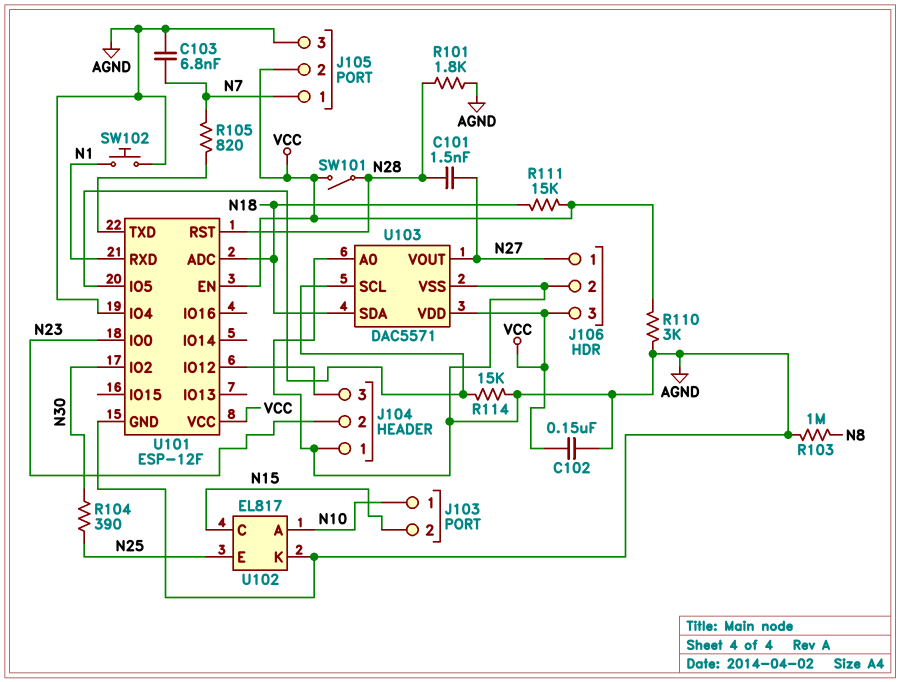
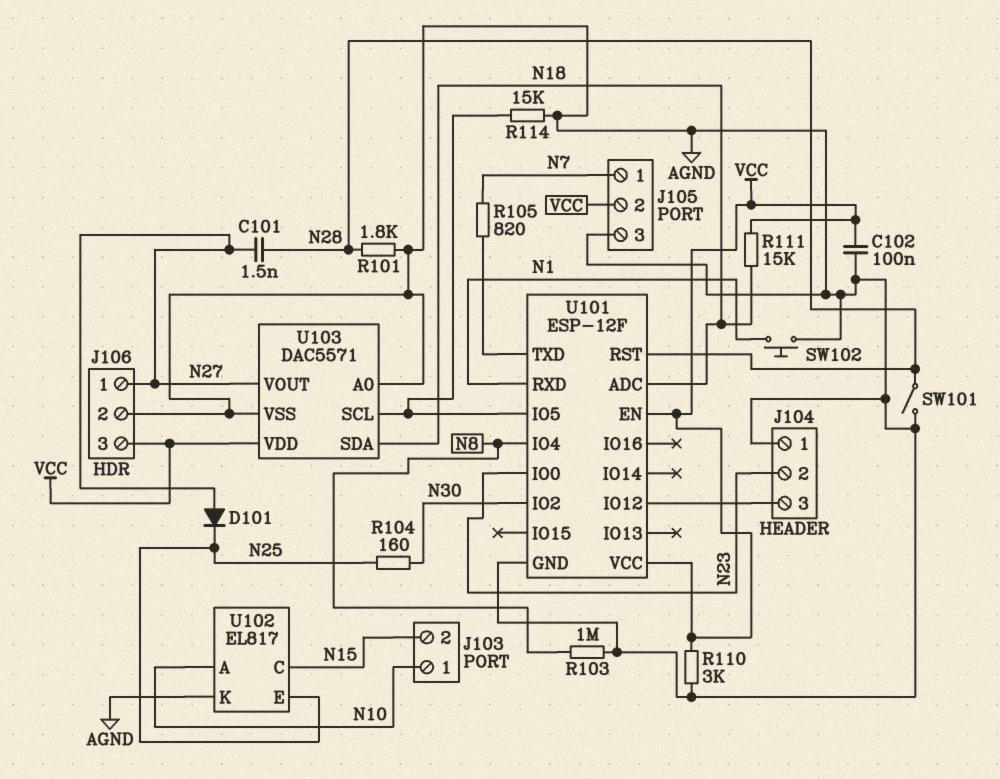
C102: 150nF (AGND, VCC) -> 100nF (AGND, VCC)
C103: 6.8nF (AGND, N7) -> none
D101: none -> diode (A N27, K N25)
R104: 390 (N25, N30) -> 160 (N25, N30)
SW101: switch (N28, VCC) -> switch (AGND, N28)
U101 pin IO4: AGND -> N8

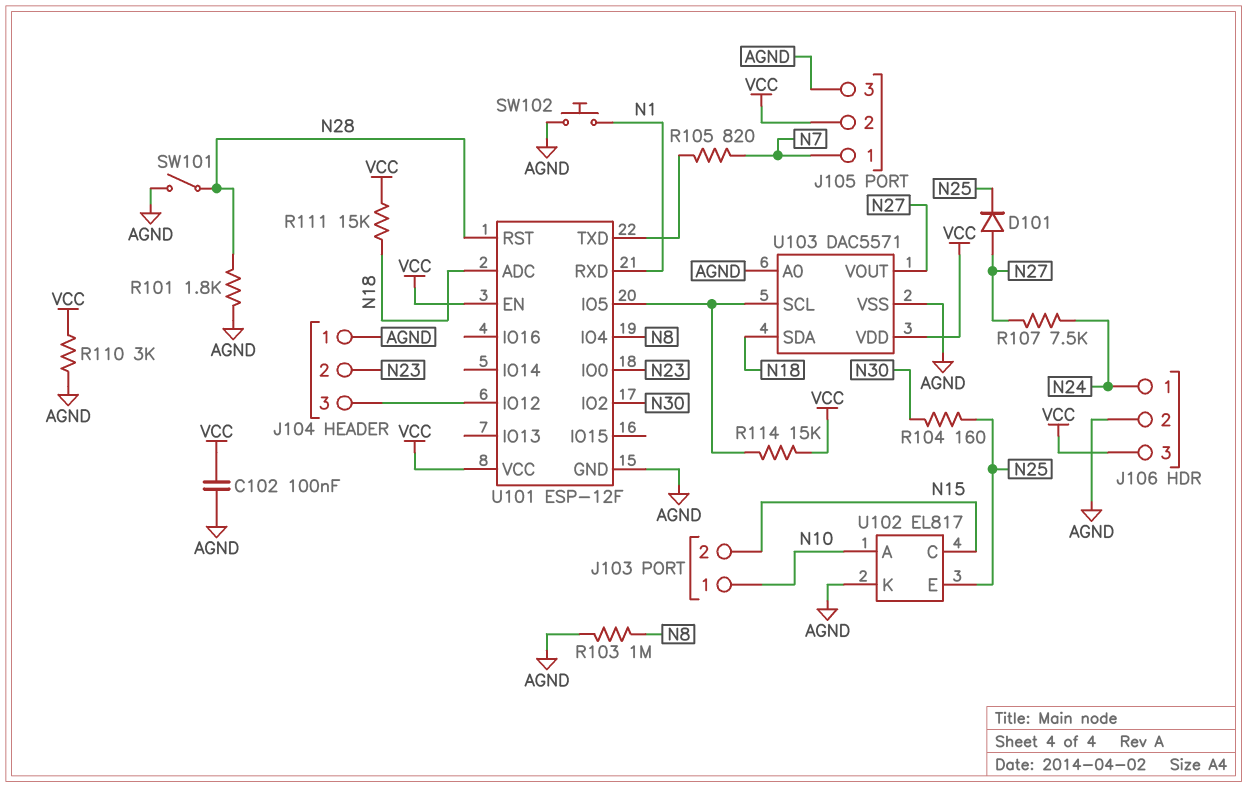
C101: 1.5nF (N27, N28) -> none
J106 pin 1: N27 -> N24
R107: none -> 7.5k (N24, N27)
R114: 15k (AGND, U101/IO5) -> 15k (U101/IO5, VCC)

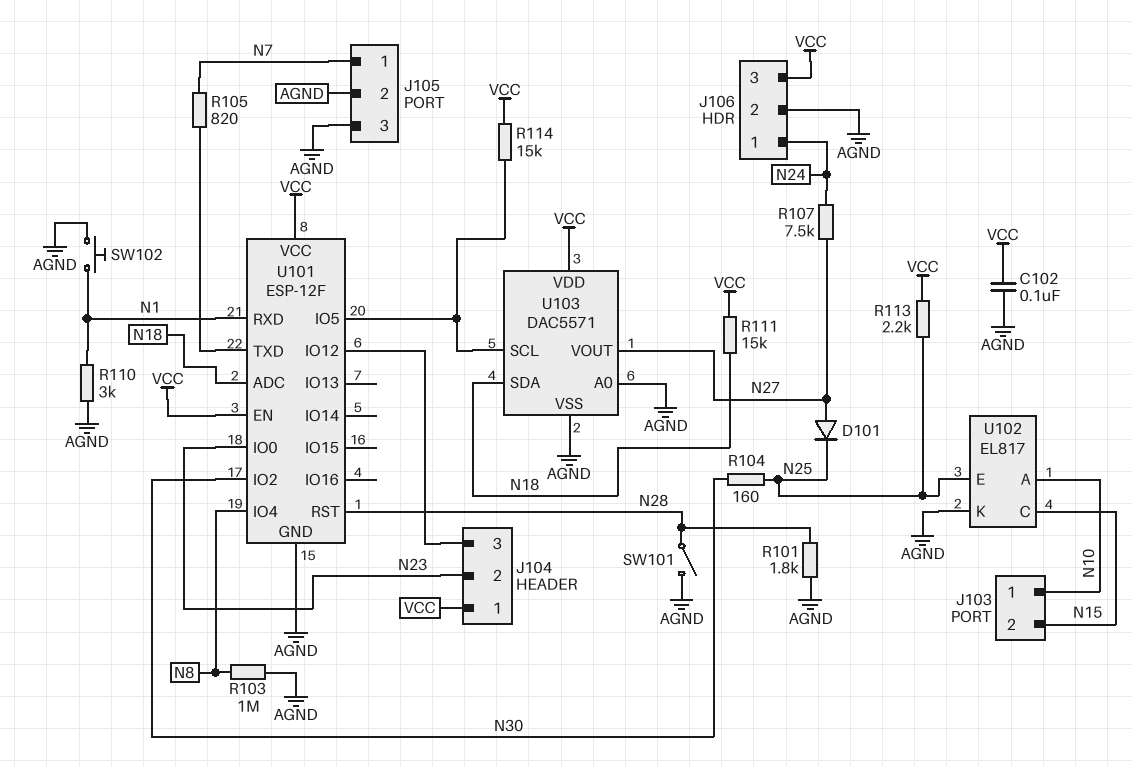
J104 pin 1: AGND -> VCC
J105 pin 2: VCC -> AGND
R110: 3k (AGND, VCC) -> 3k (AGND, N1)
R113: none -> 2.2k (N25, VCC)

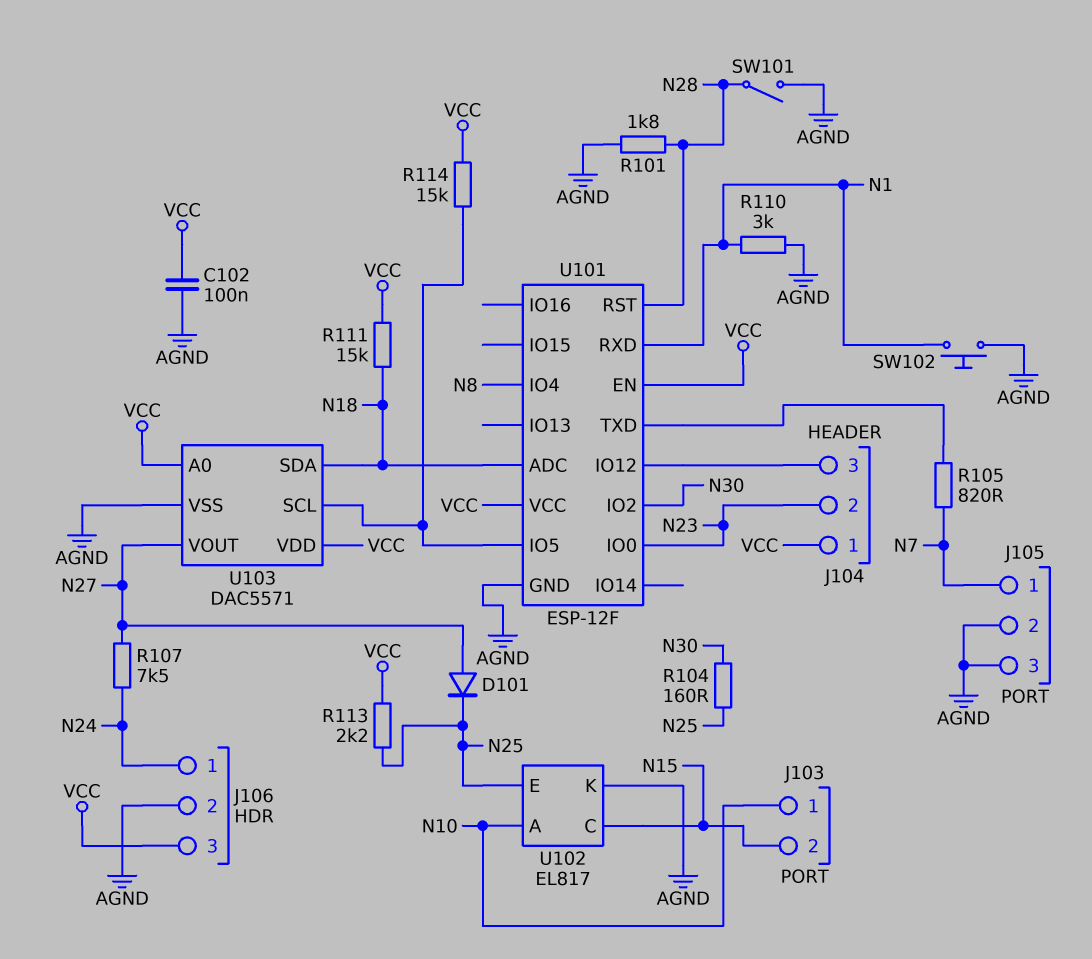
R103: 1M (AGND, N8) -> none
U103 pin A0: AGND -> VCC

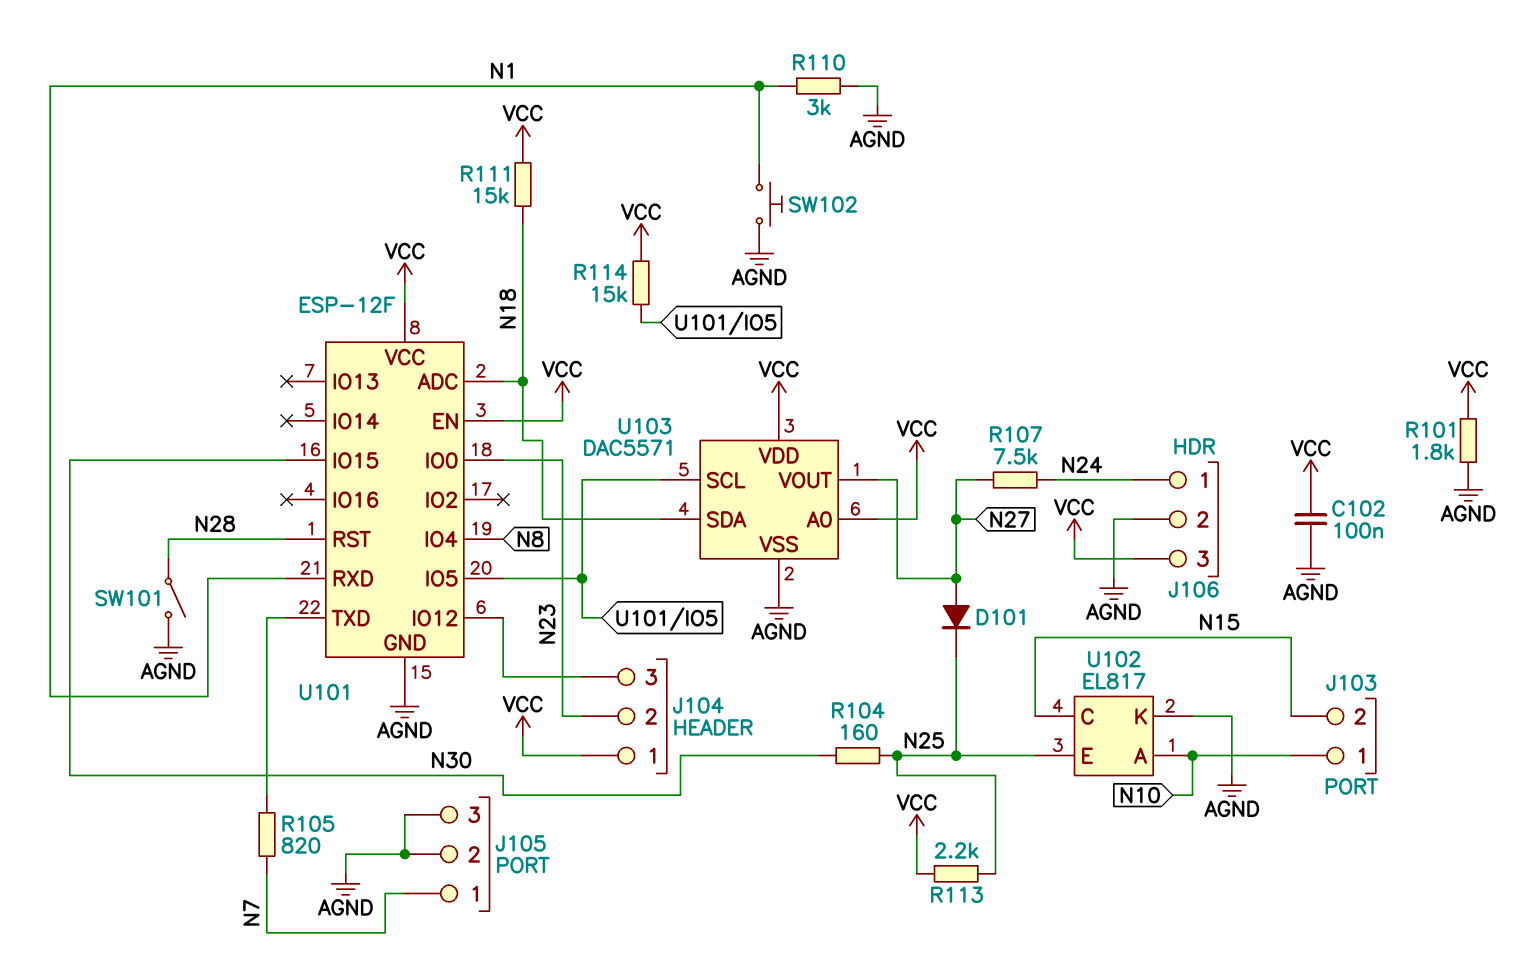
R101: 1.8k (AGND, N28) -> 1.8k (AGND, VCC)
U101 pin IO2: N30 -> none
U101 pin IO15: none -> N30

